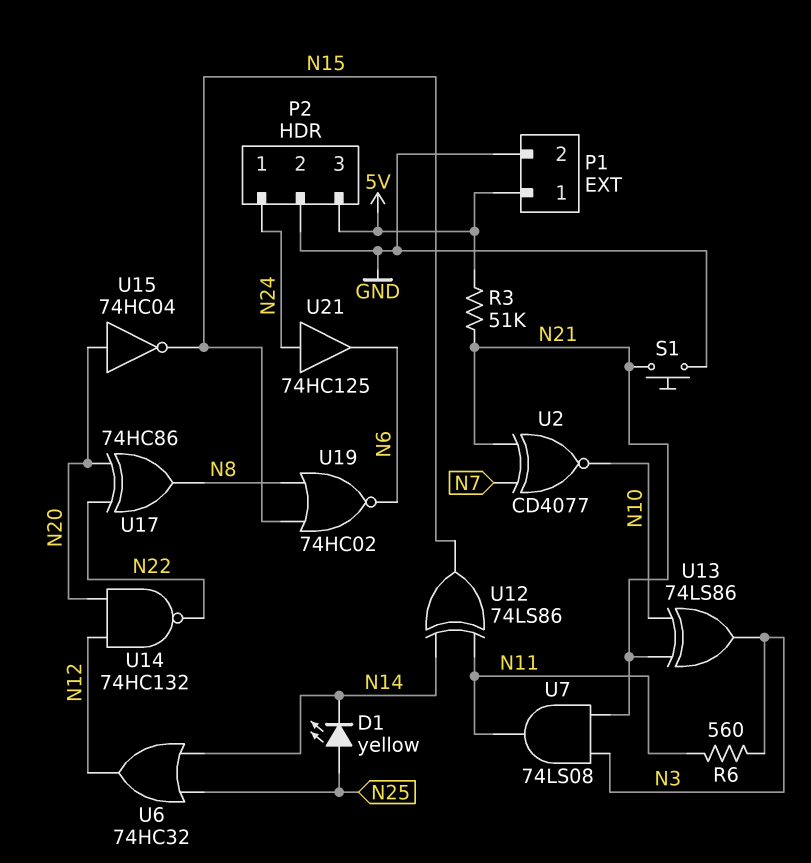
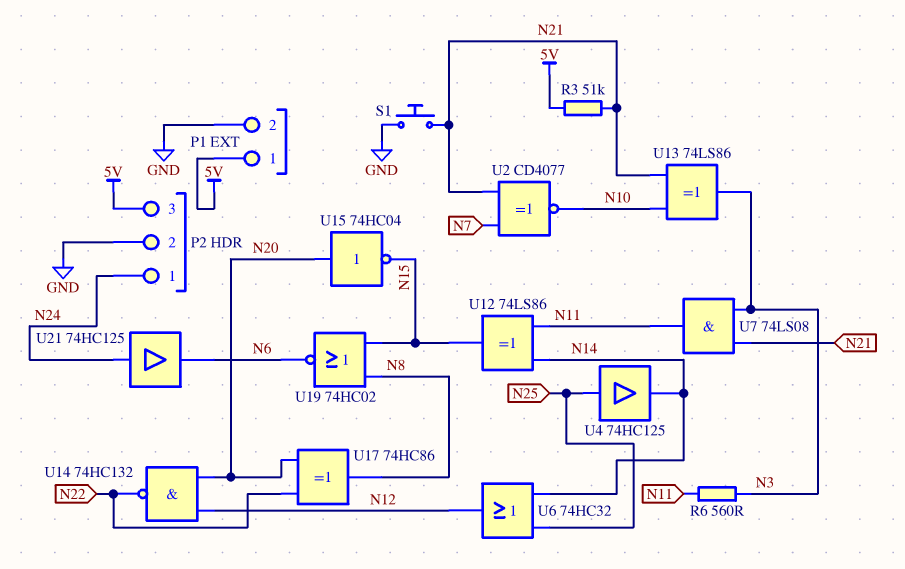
D1: LED yellow (A N25, K N14) -> none
U4: none -> buffer 74HC125 (in N25, out N14)

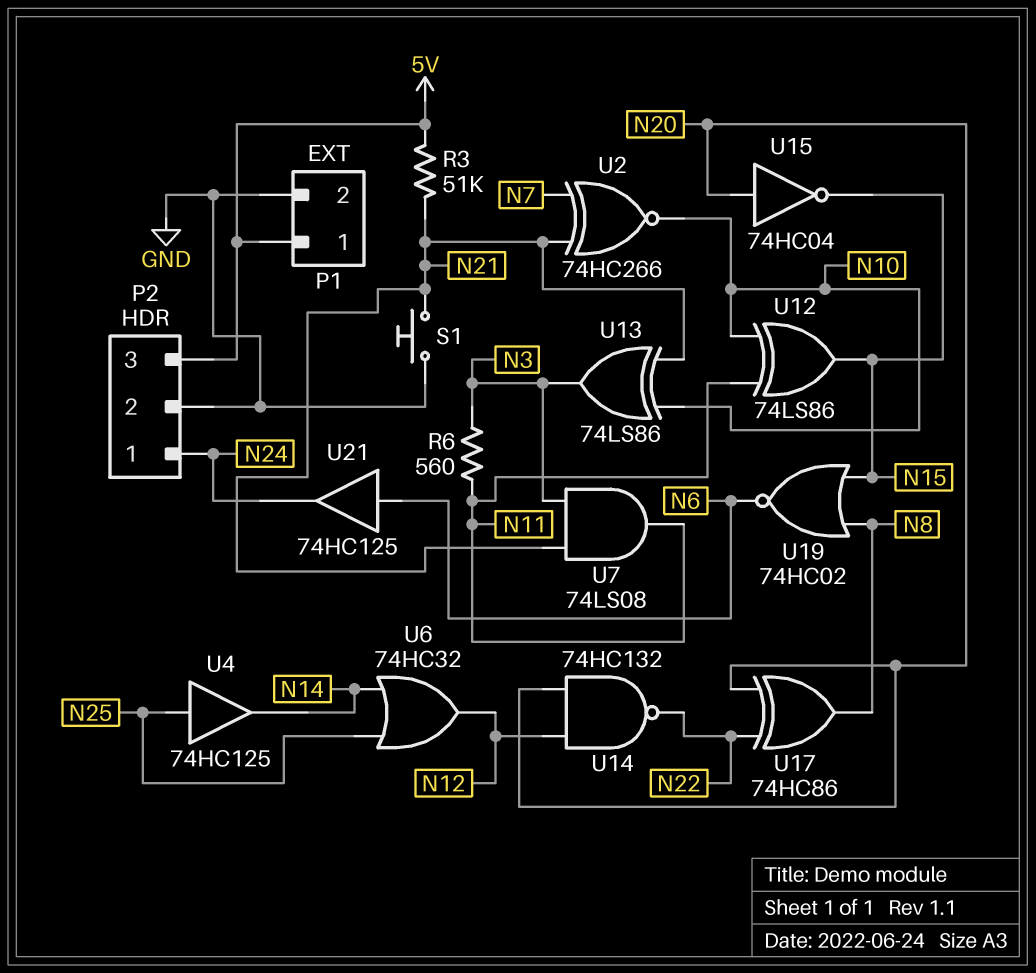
U2: XNOR CD4077 (in N7, in N21, out N10) -> XNOR 74HC266 (in N7, in N21, out N10)
U12: XOR 74LS86 (in N11, in N14, out N15) -> XOR 74LS86 (in N10, in N11, out N15)
U21: buffer 74HC125 (in N24, out N6) -> buffer 74HC125 (in N6, out N24)

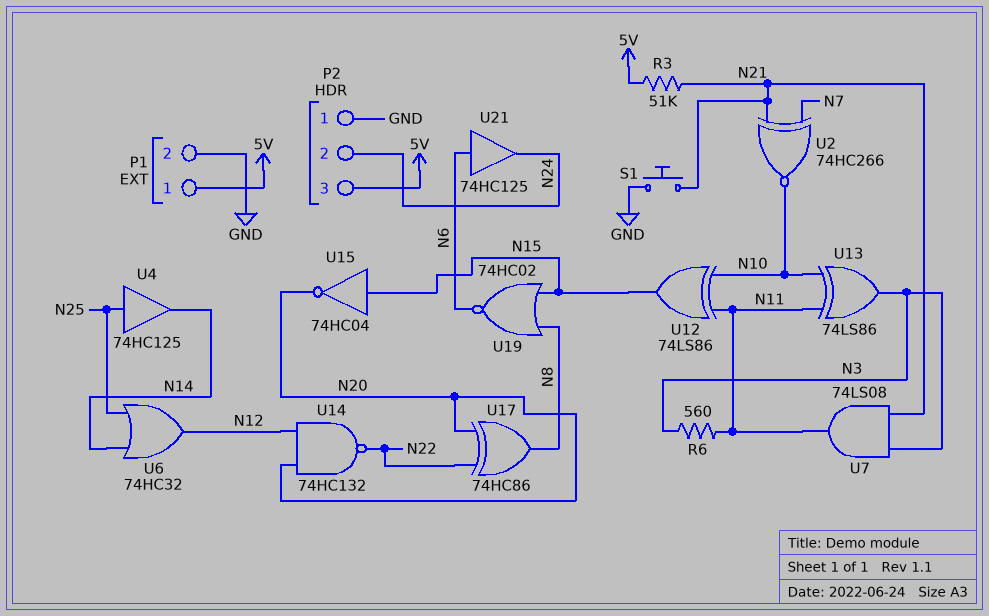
P2 pin 1: N24 -> GND
P2 pin 2: GND -> N24
U13: XOR 74LS86 (in N10, in N21, out N3) -> XOR 74LS86 (in N10, in N11, out N3)
U15: NOT 74HC04 (in N20, out N15) -> NOT 74HC04 (in N15, out N20)

